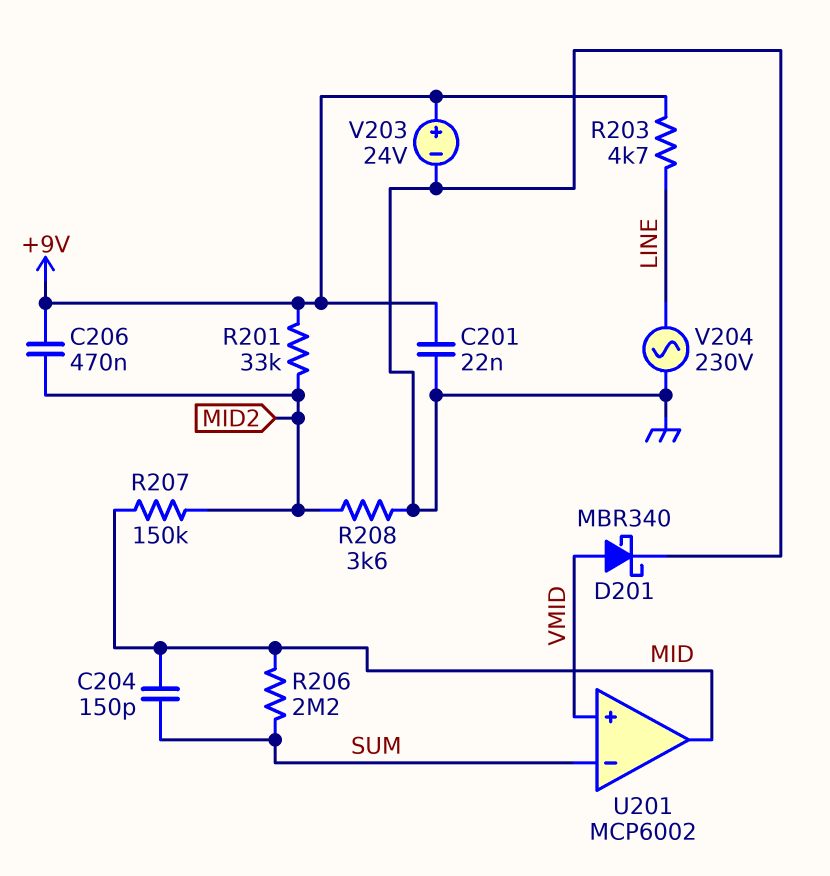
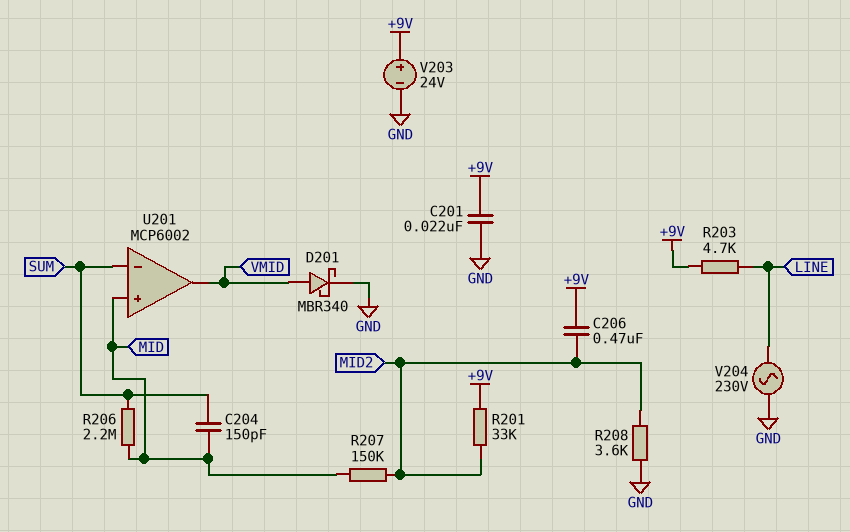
U201 pin in+: VMID -> MID
U201 pin out: MID -> VMID

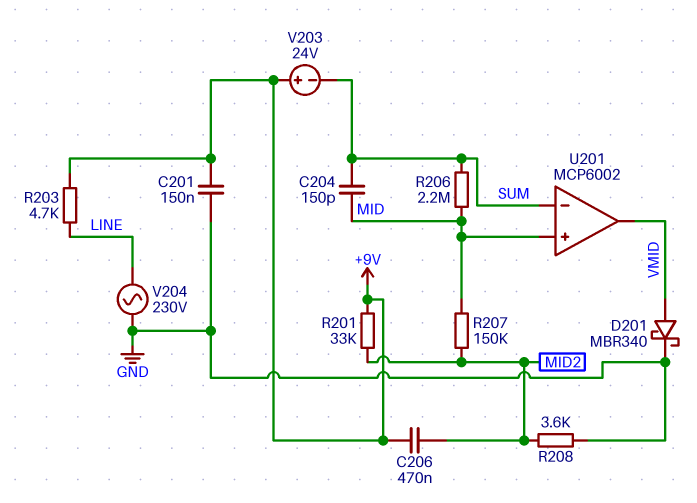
C201: 22nF (+9V, GND) -> 150nF (+9V, GND)
V203: 24V (plus +9V, minus GND) -> 24V (plus +9V, minus SUM)

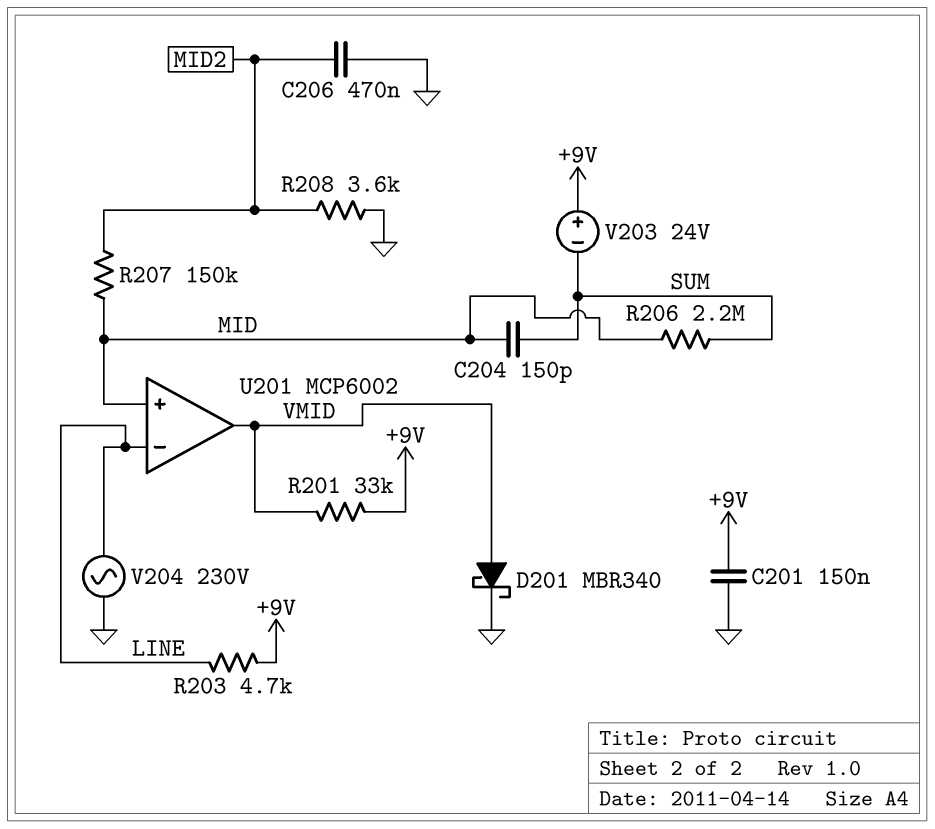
C206: 470nF (+9V, MID2) -> 470nF (GND, MID2)
R201: 33k (+9V, MID2) -> 33k (+9V, VMID)
U201 pin in-: SUM -> LINE

